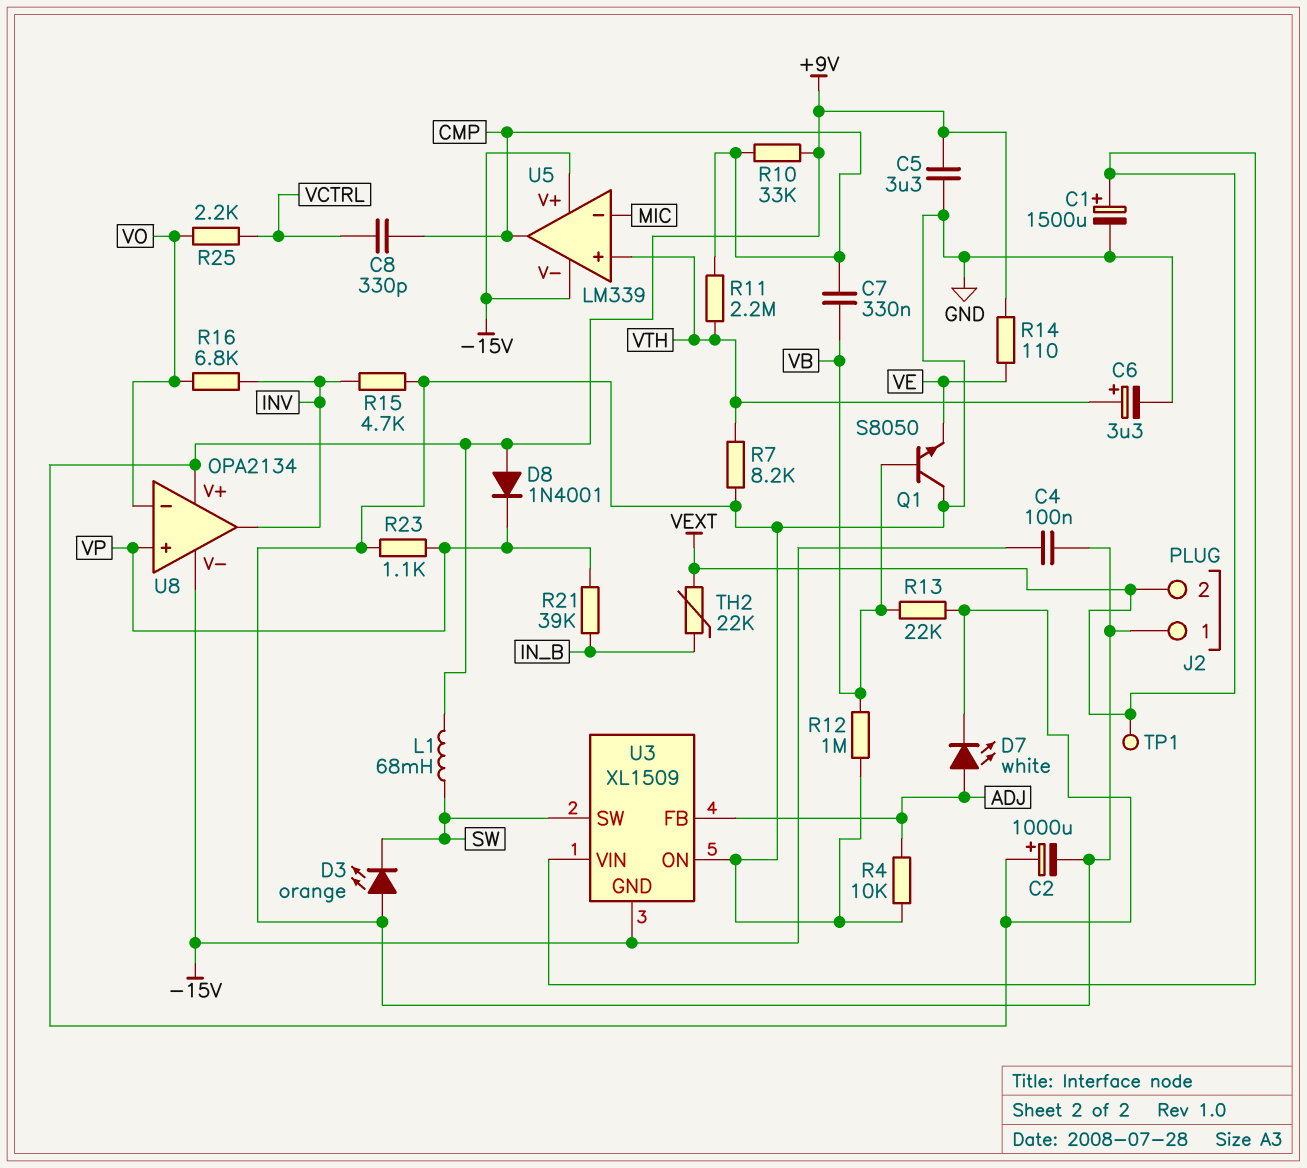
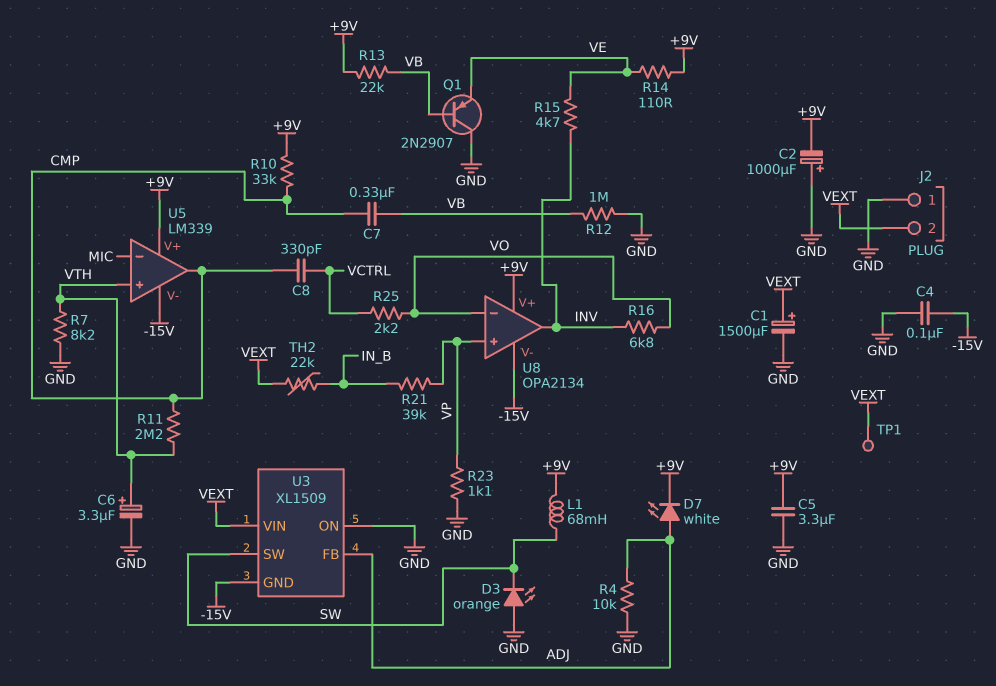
C2: 1000uF (plus +9V, minus GND) -> 1000uF (plus GND, minus +9V)
D8: diode 1N4001 (A +9V, K VP) -> none
Q1: NPN S8050 (B VB, C GND, E VE) -> PNP 2N2907 (B VB, C GND, E VE)
R15: 4.7k (GND, INV) -> 4.7k (INV, VE)
U5 pin V+: -15V -> +9V

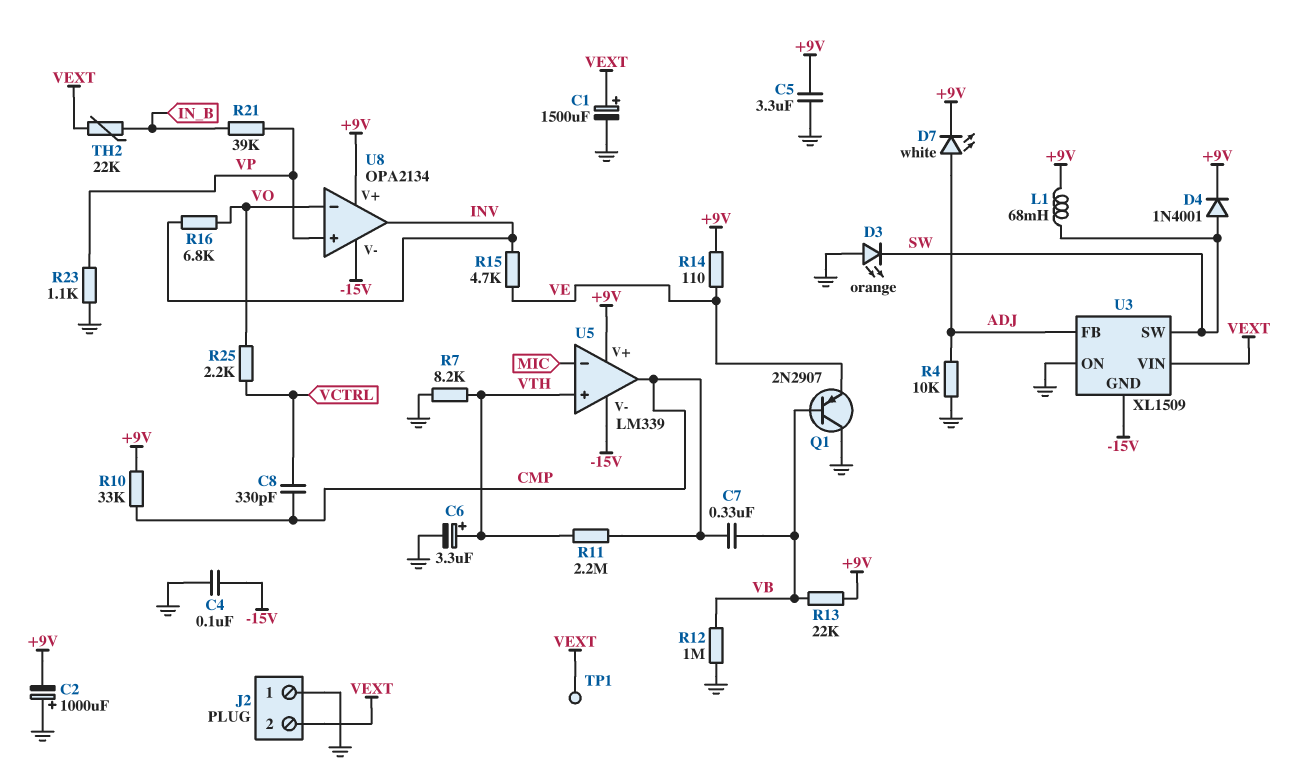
D4: none -> diode 1N4001 (A SW, K +9V)

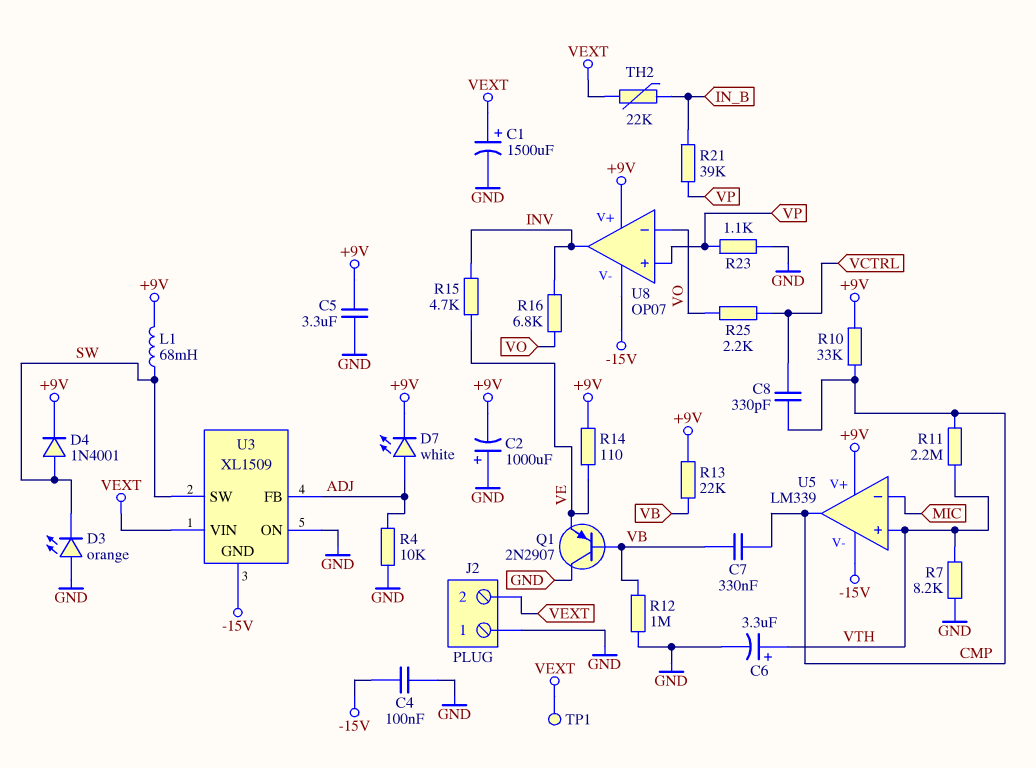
U8: OPA2134 -> OP07

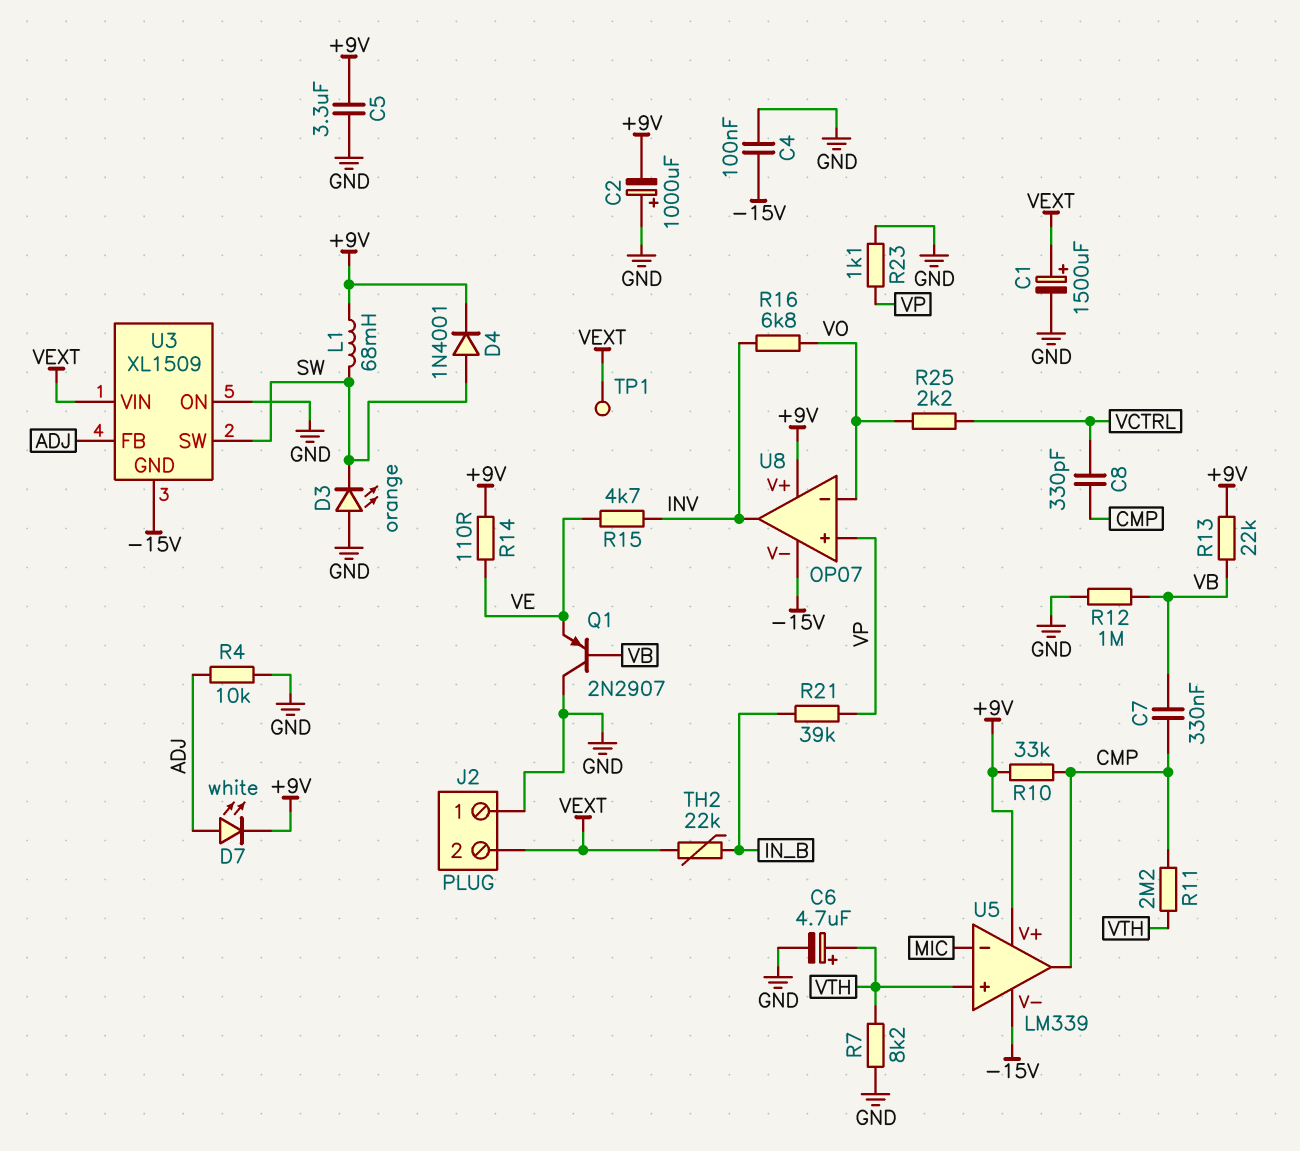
C6: 3.3uF (plus VTH, minus GND) -> 4.7uF (plus VTH, minus GND)

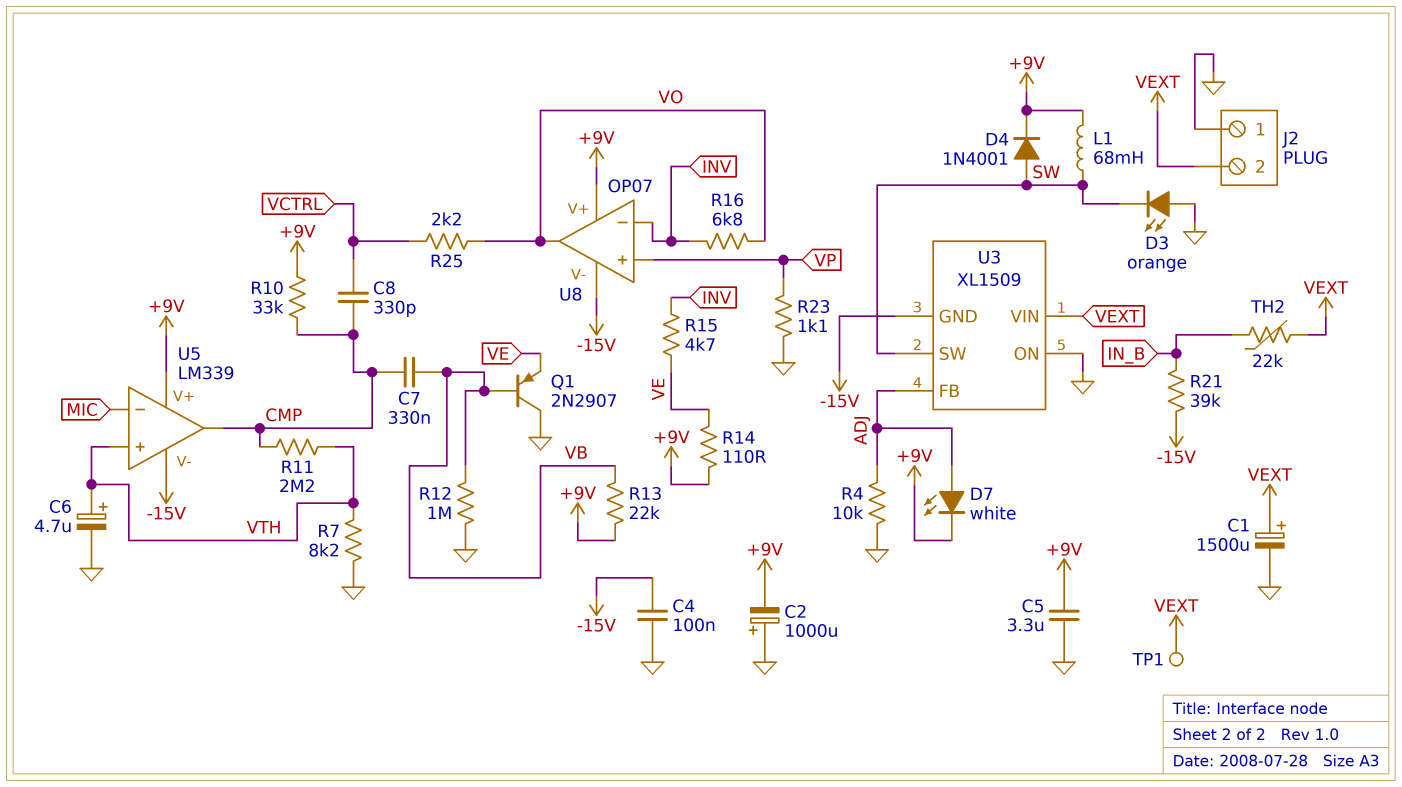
R21: 39k (IN_B, VP) -> 39k (-15V, IN_B)
U8 pin in-: VO -> INV
U8 pin out: INV -> VO

